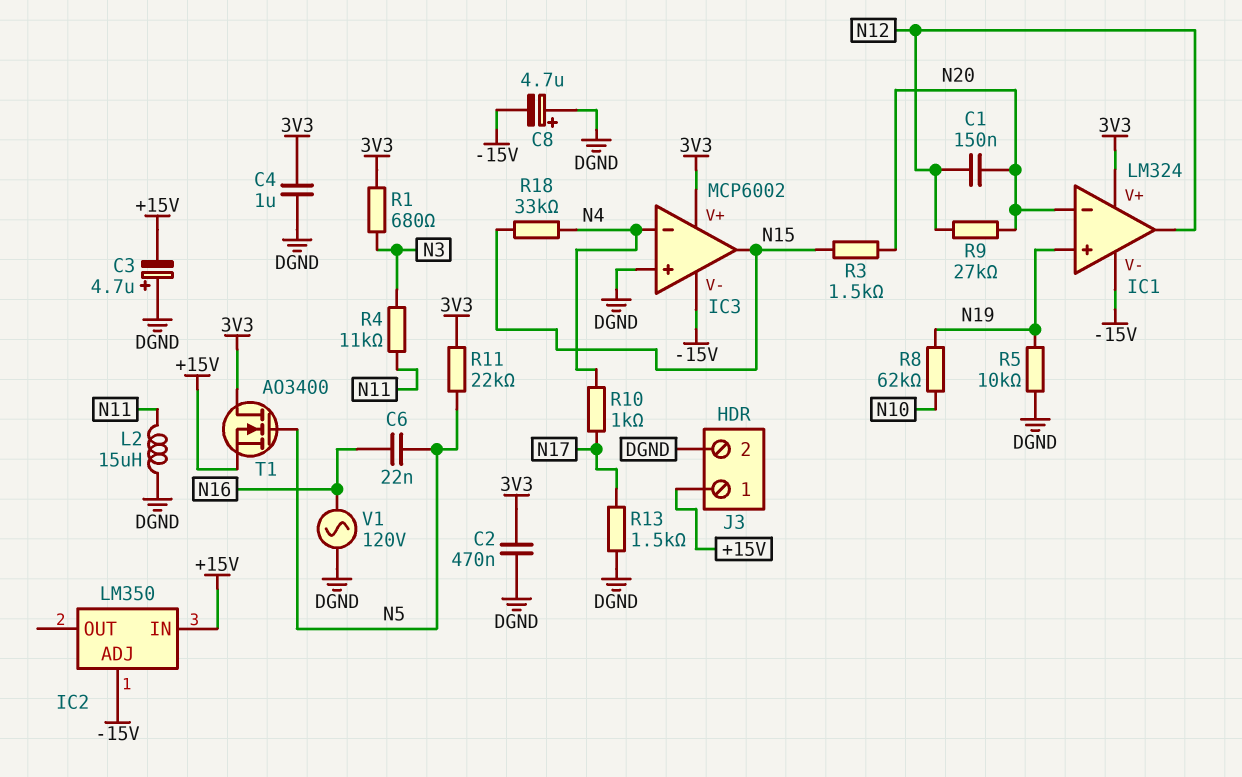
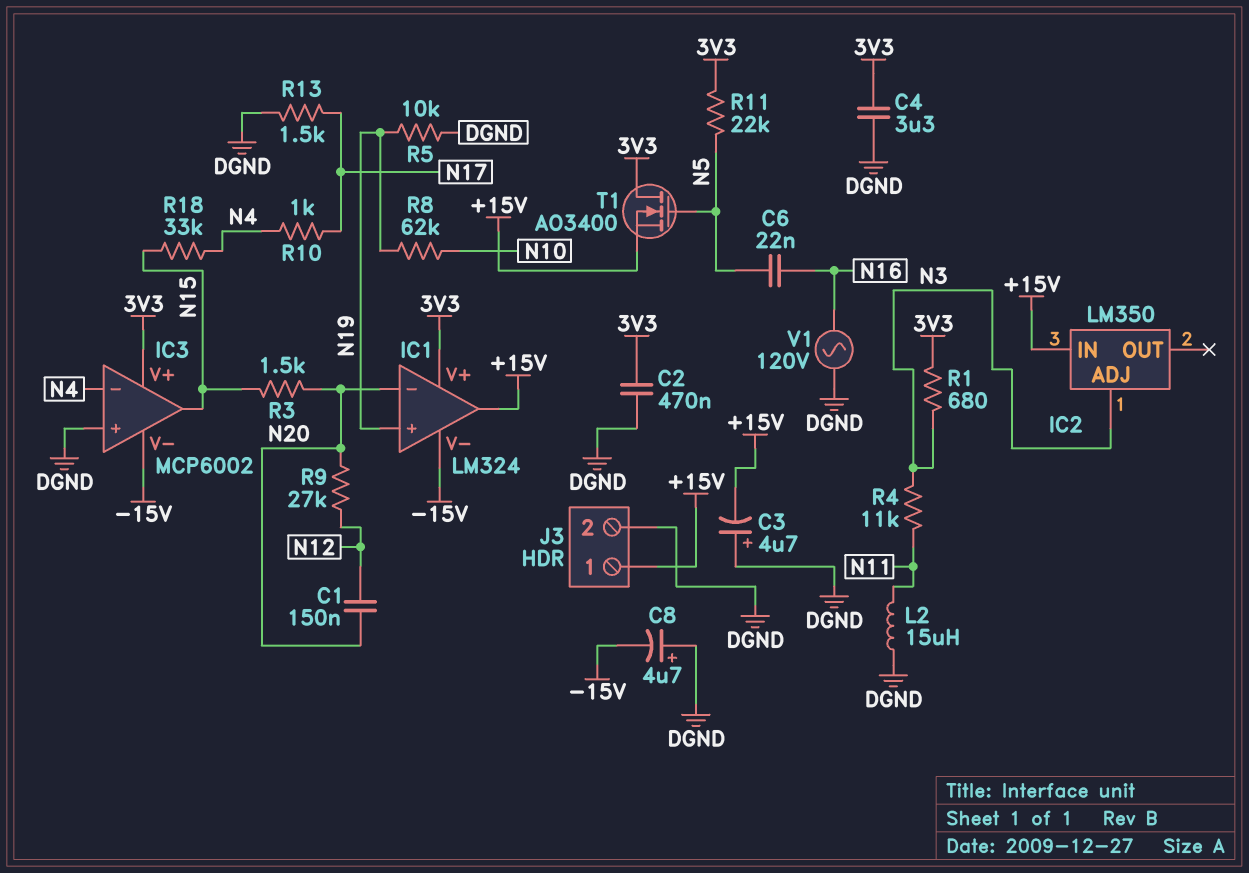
C4: 1uF (3V3, DGND) -> 3.3uF (3V3, DGND)
IC1 pin out: N12 -> +15V
IC2 pin ADJ: -15V -> N3

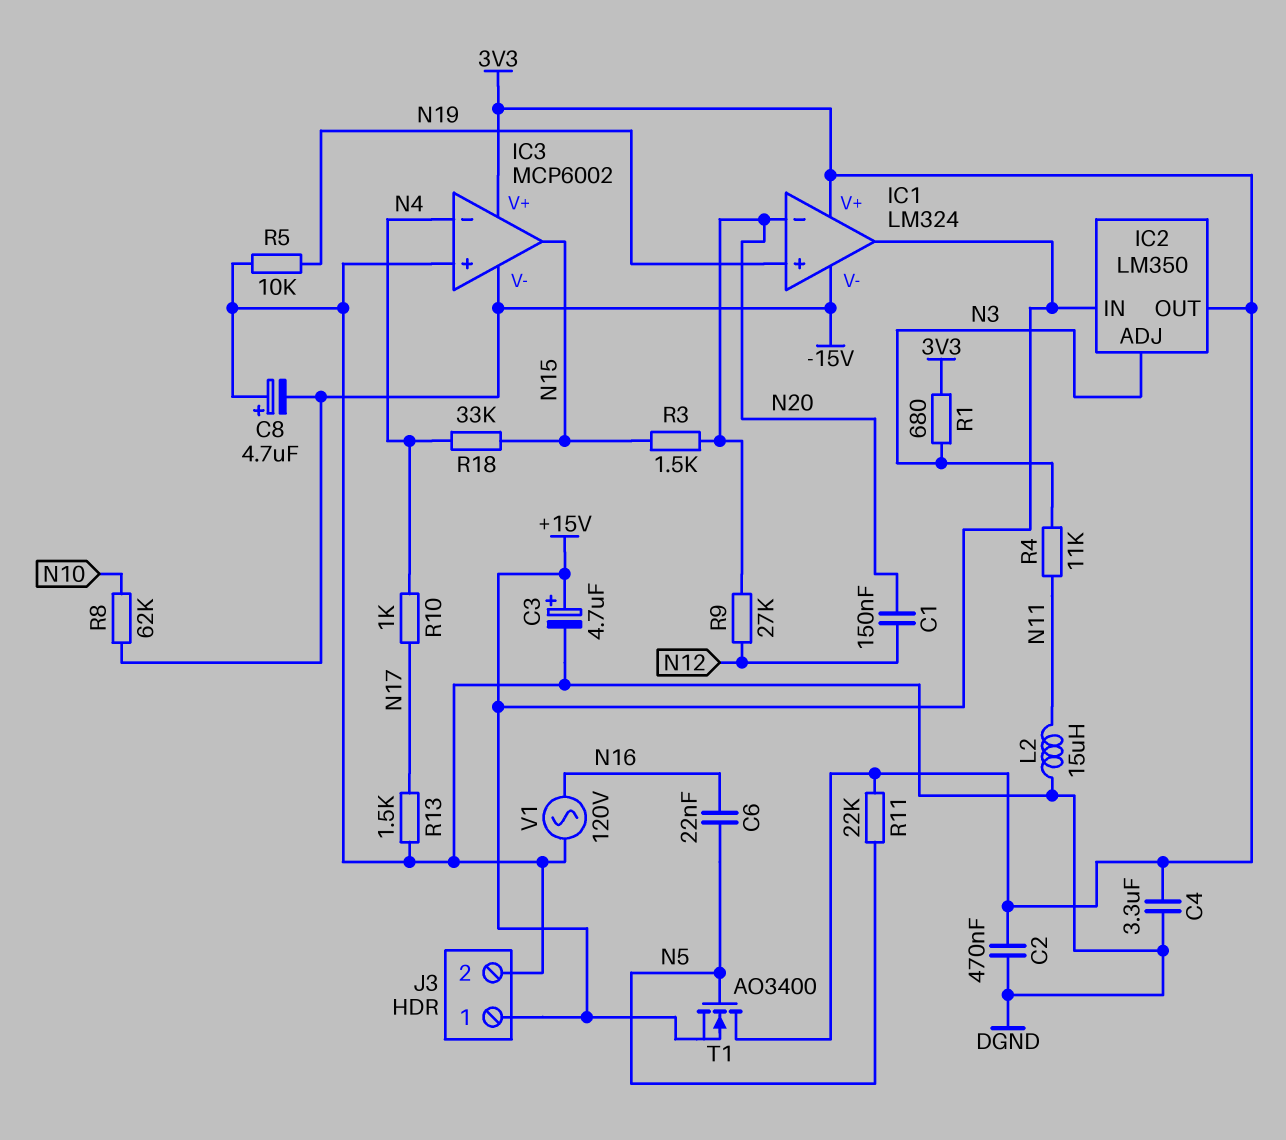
C3: 4.7uF (plus DGND, minus +15V) -> 4.7uF (plus +15V, minus DGND)
IC2 pin OUT: none -> 3V3
R8: 62k (N10, N19) -> 62k (-15V, N10)

